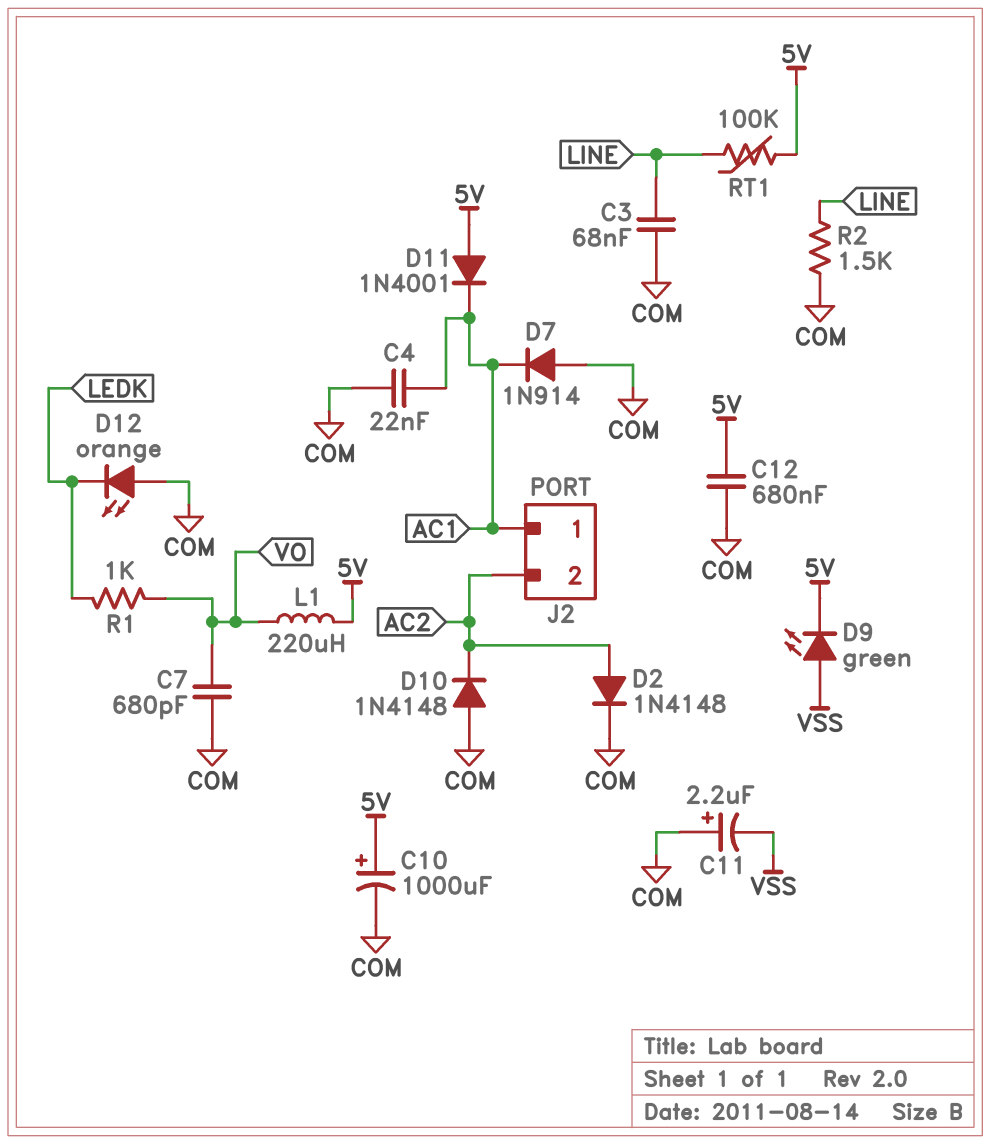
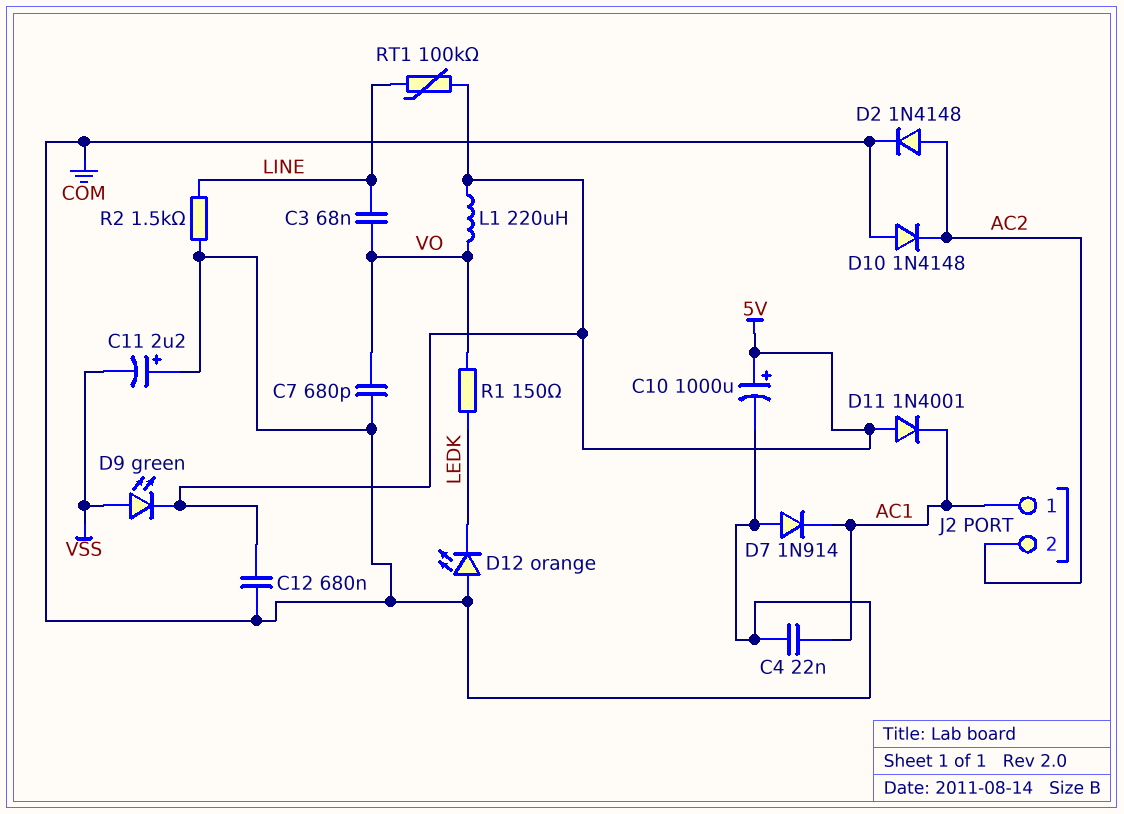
C3: 68nF (COM, LINE) -> 68nF (LINE, VO)
R1: 1k (LEDK, VO) -> 150 (LEDK, VO)

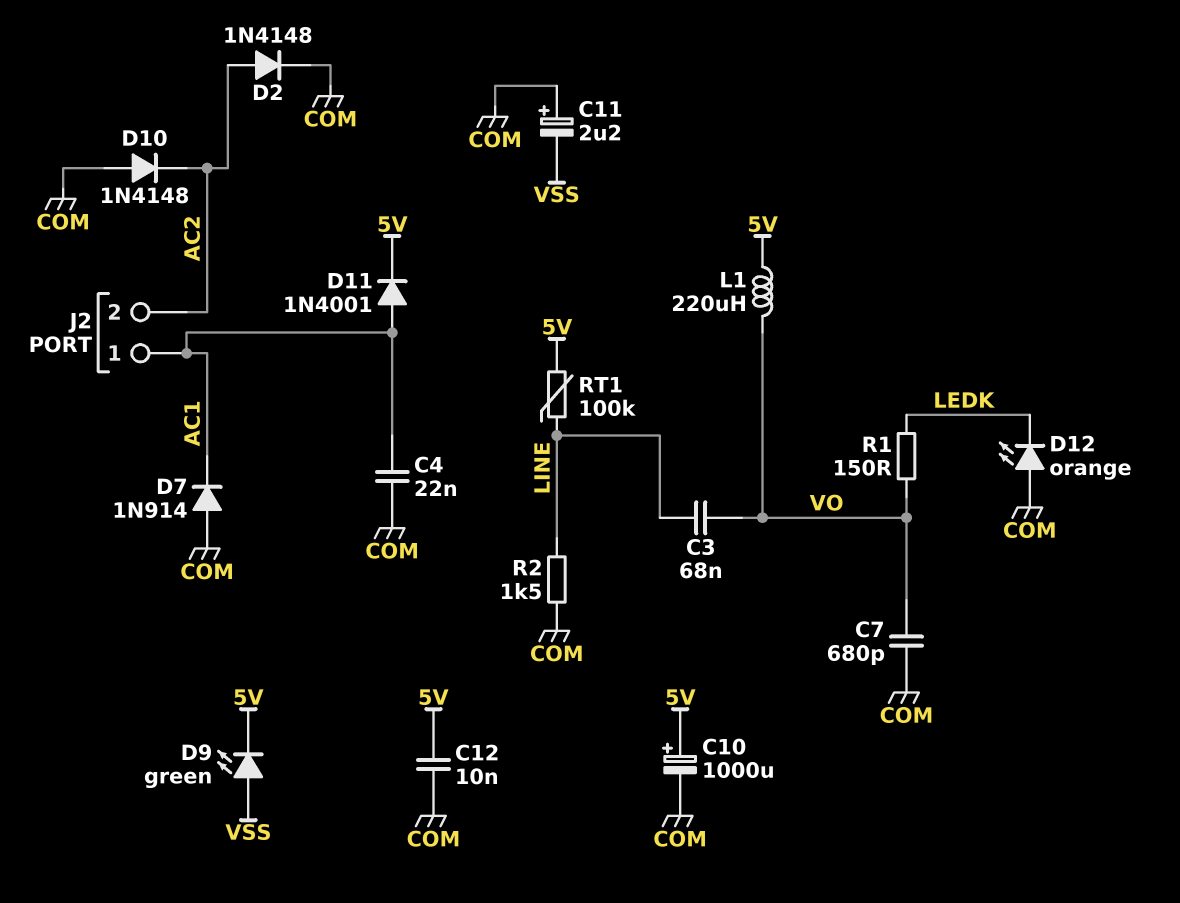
C12: 680nF (5V, COM) -> 10nF (5V, COM)
D11: diode 1N4001 (A 5V, K AC1) -> diode 1N4001 (A AC1, K 5V)

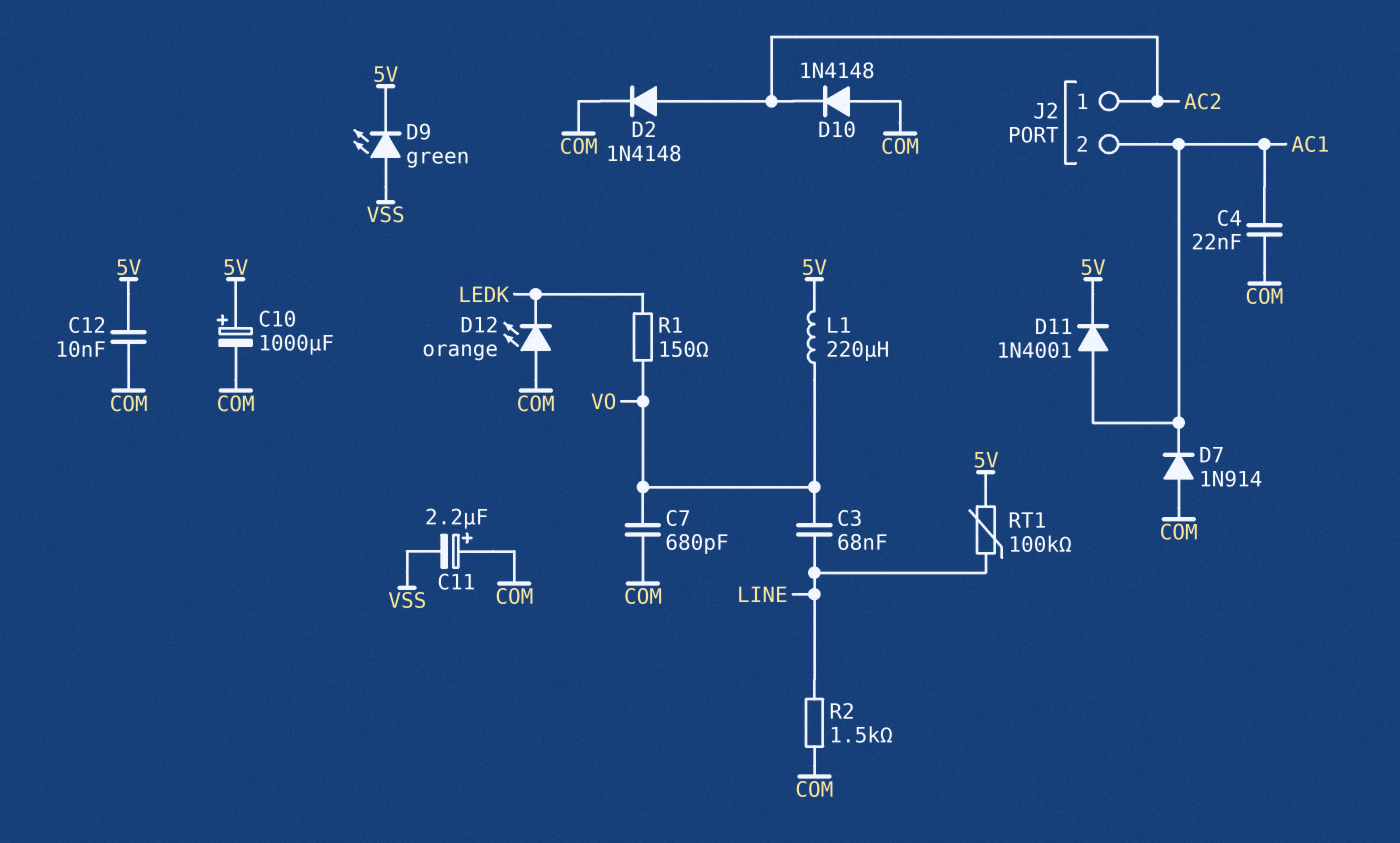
J2 pin 1: AC1 -> AC2
J2 pin 2: AC2 -> AC1

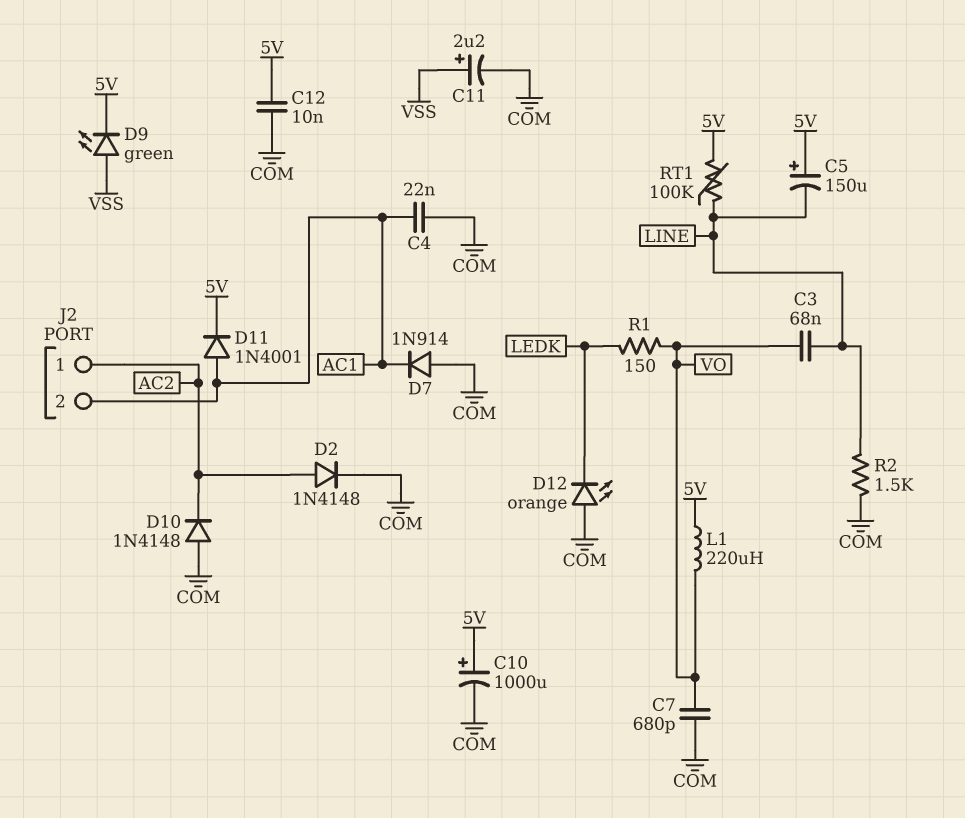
C5: none -> 150uF (plus 5V, minus LINE)
C11: 2.2uF (plus COM, minus VSS) -> 2.2uF (plus VSS, minus COM)

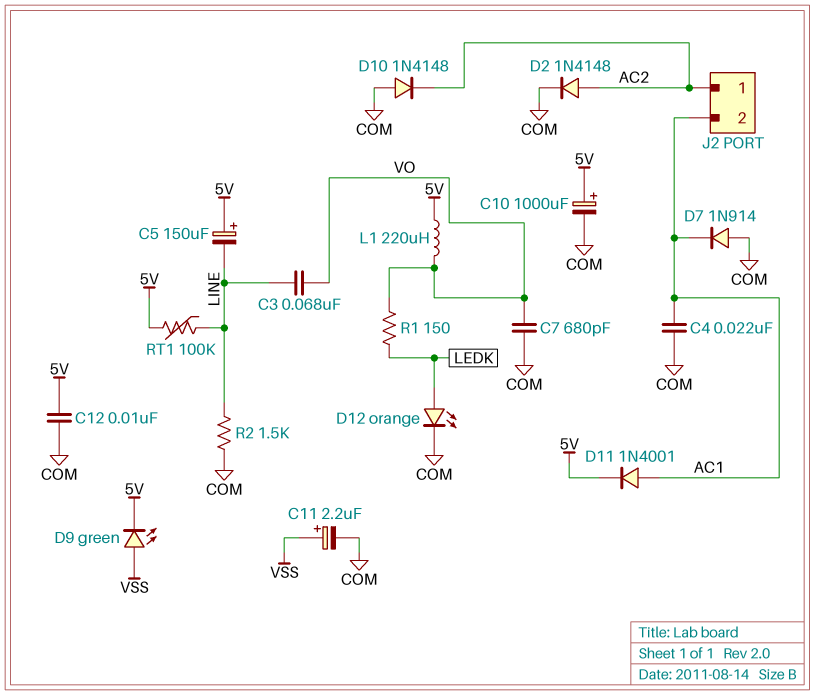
D12: LED orange (A COM, K LEDK) -> LED orange (A LEDK, K COM)

